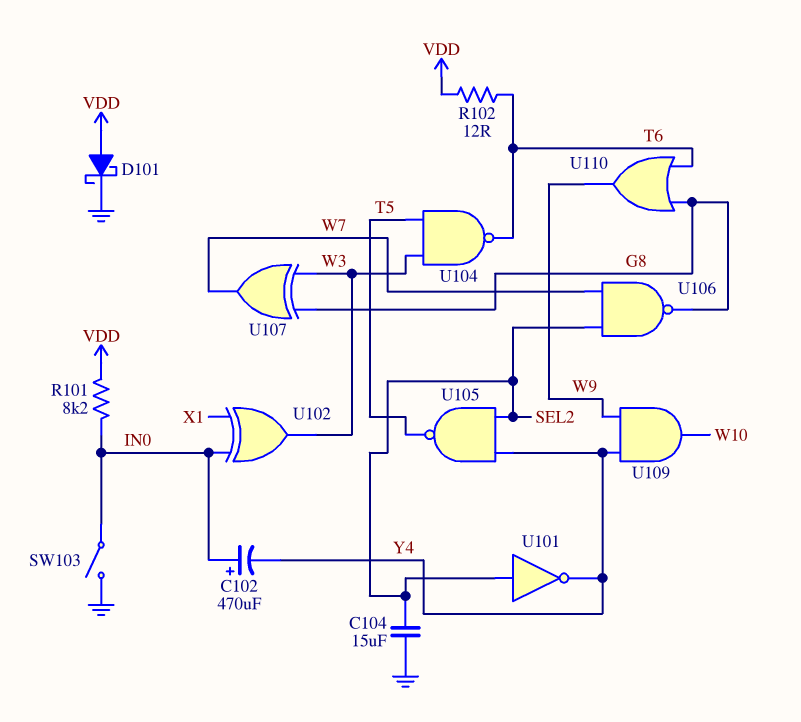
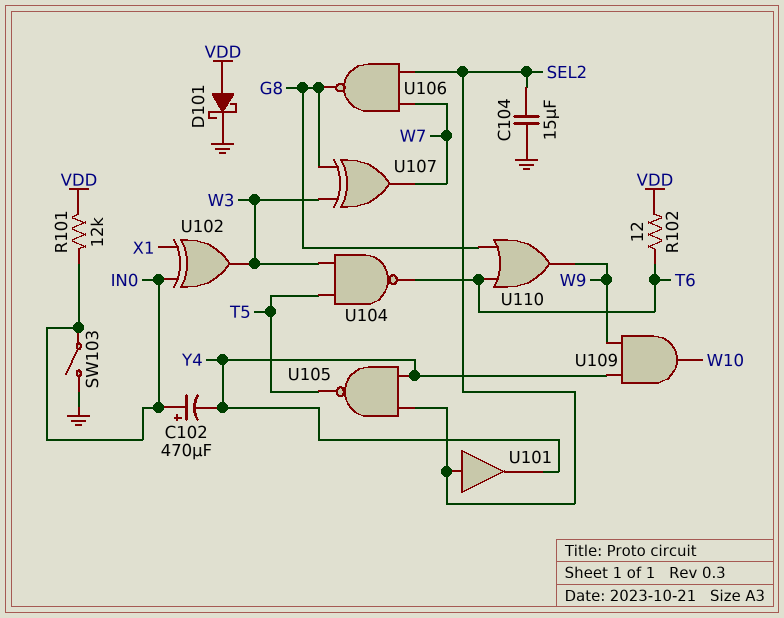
R101: 8.2k (IN0, VDD) -> 12k (IN0, VDD)
U101: NOT (in SEL2, out Y4) -> buffer (in SEL2, out Y4)

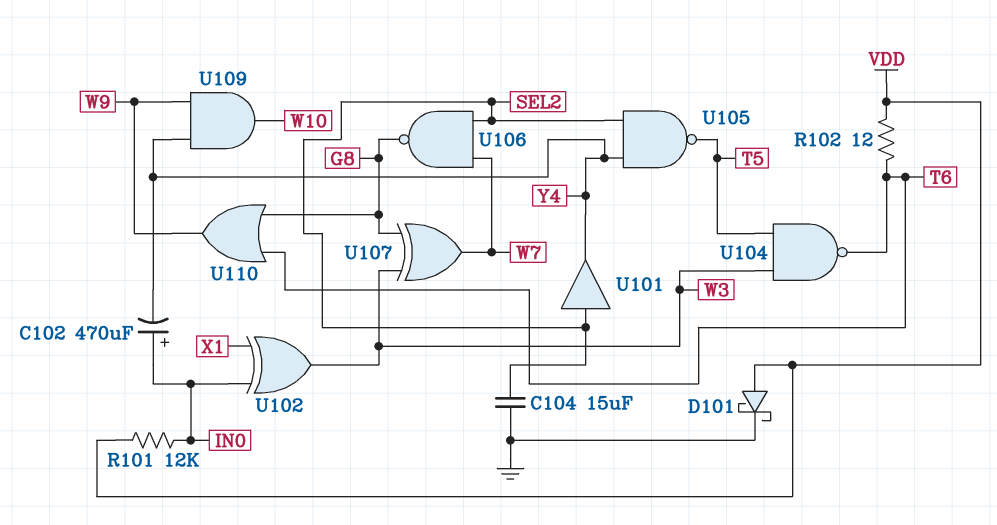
SW103: switch (GND, IN0) -> none

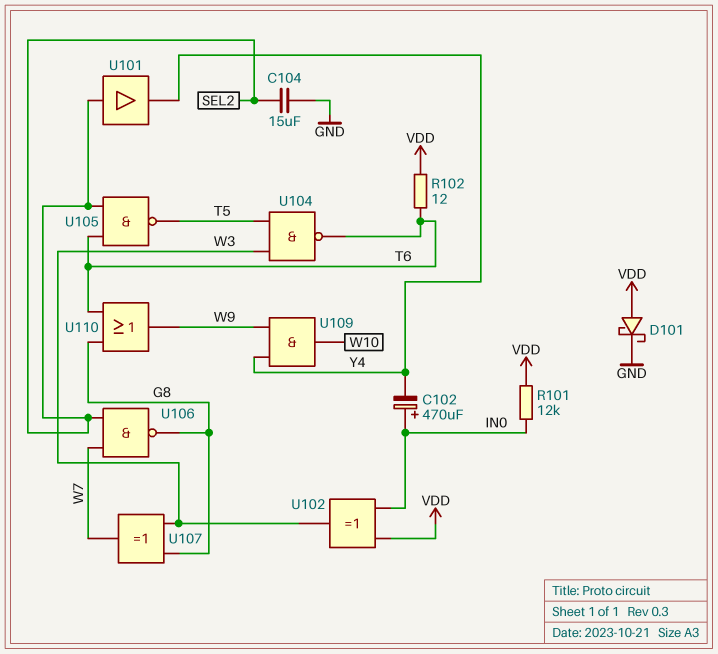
U102: XOR (in IN0, in X1, out W3) -> XOR (in IN0, in VDD, out W3)
U105: NAND (in SEL2, in Y4, out T5) -> NAND (in SEL2, in T6, out T5)

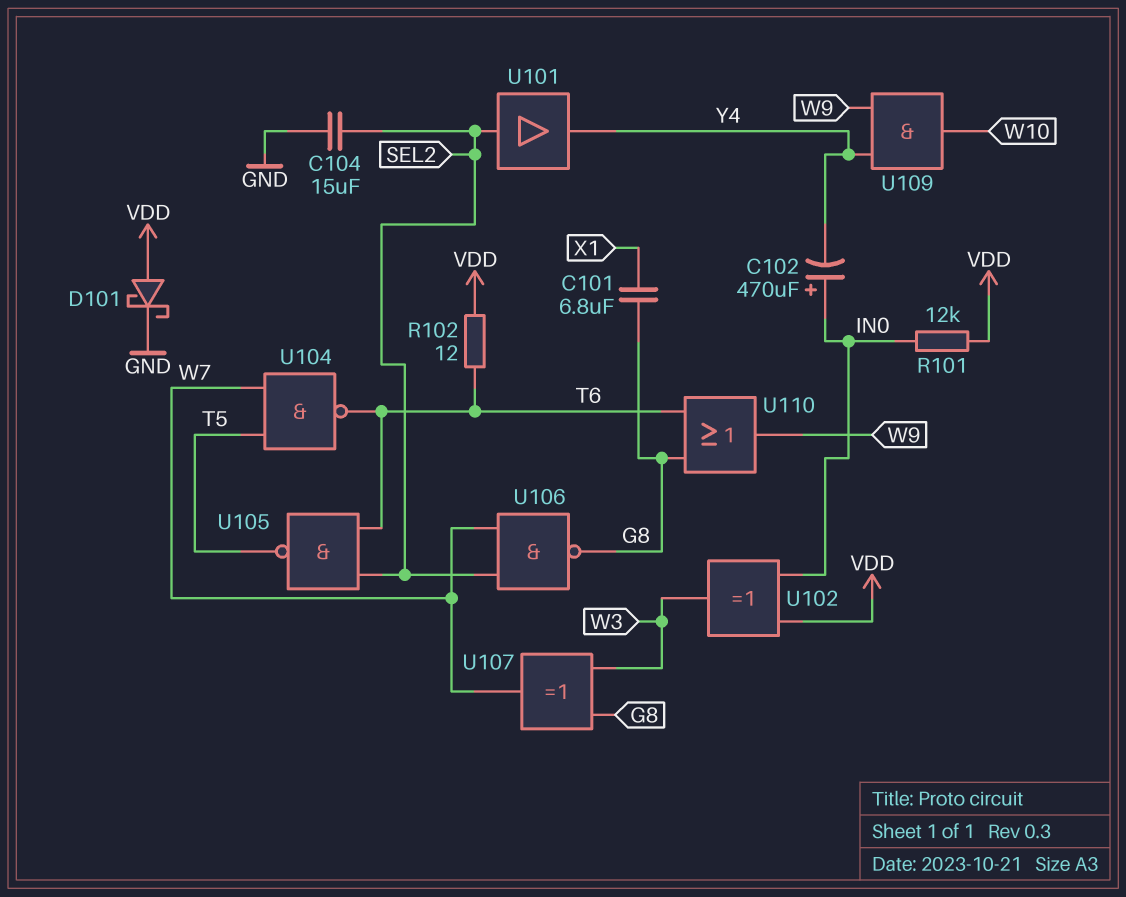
C101: none -> 6.8uF (G8, X1)
U104: NAND (in T5, in W3, out T6) -> NAND (in T5, in W7, out T6)

